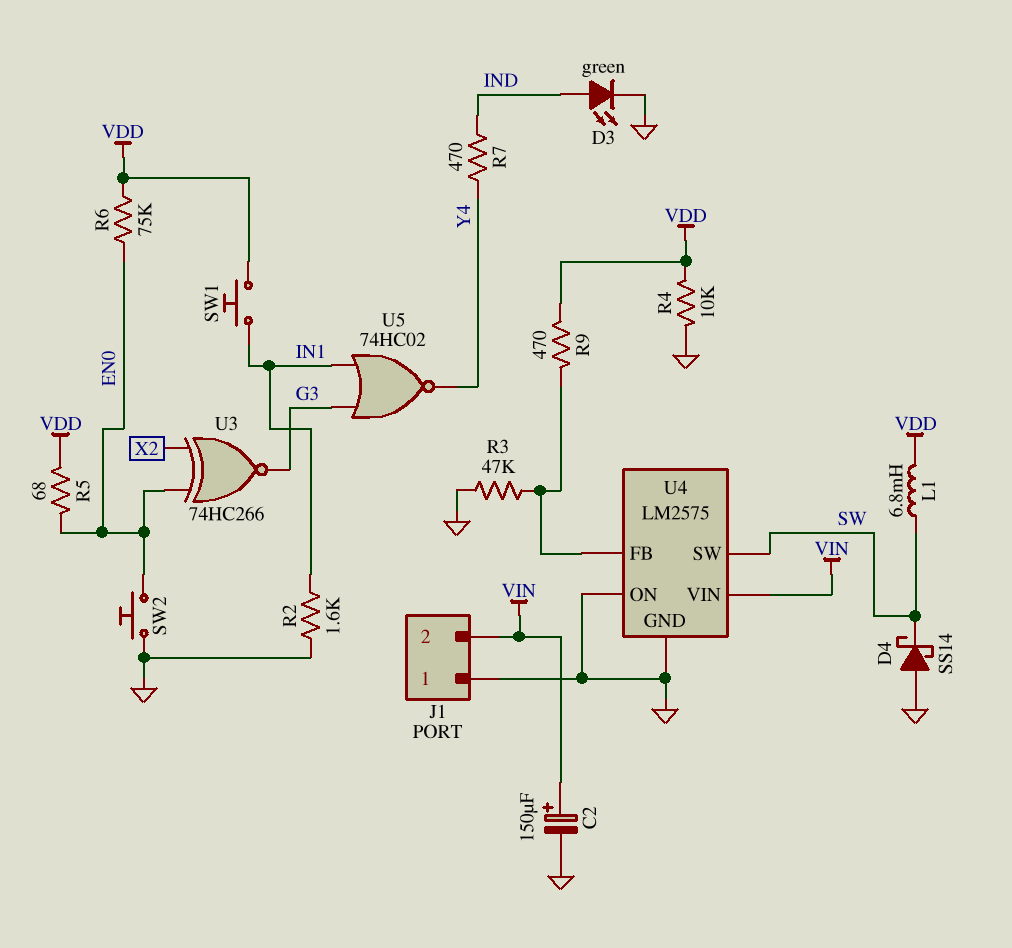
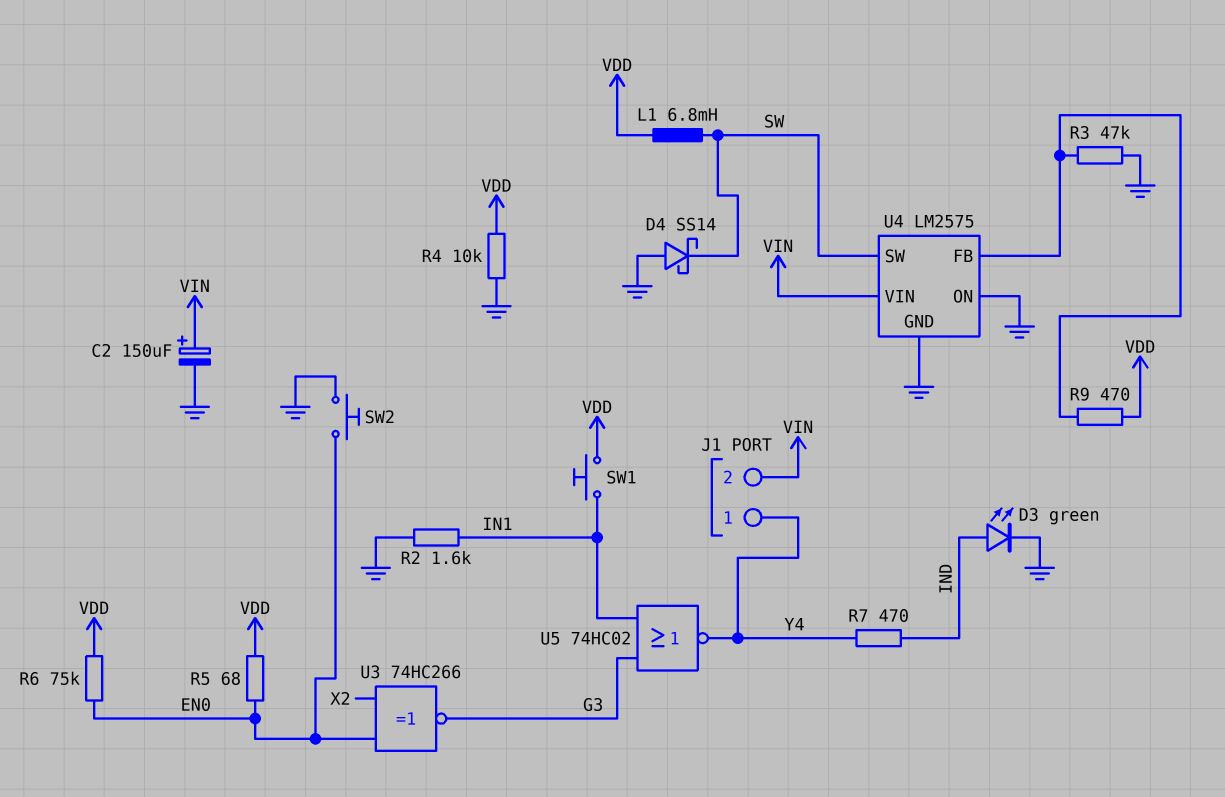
J1 pin 1: GND -> Y4

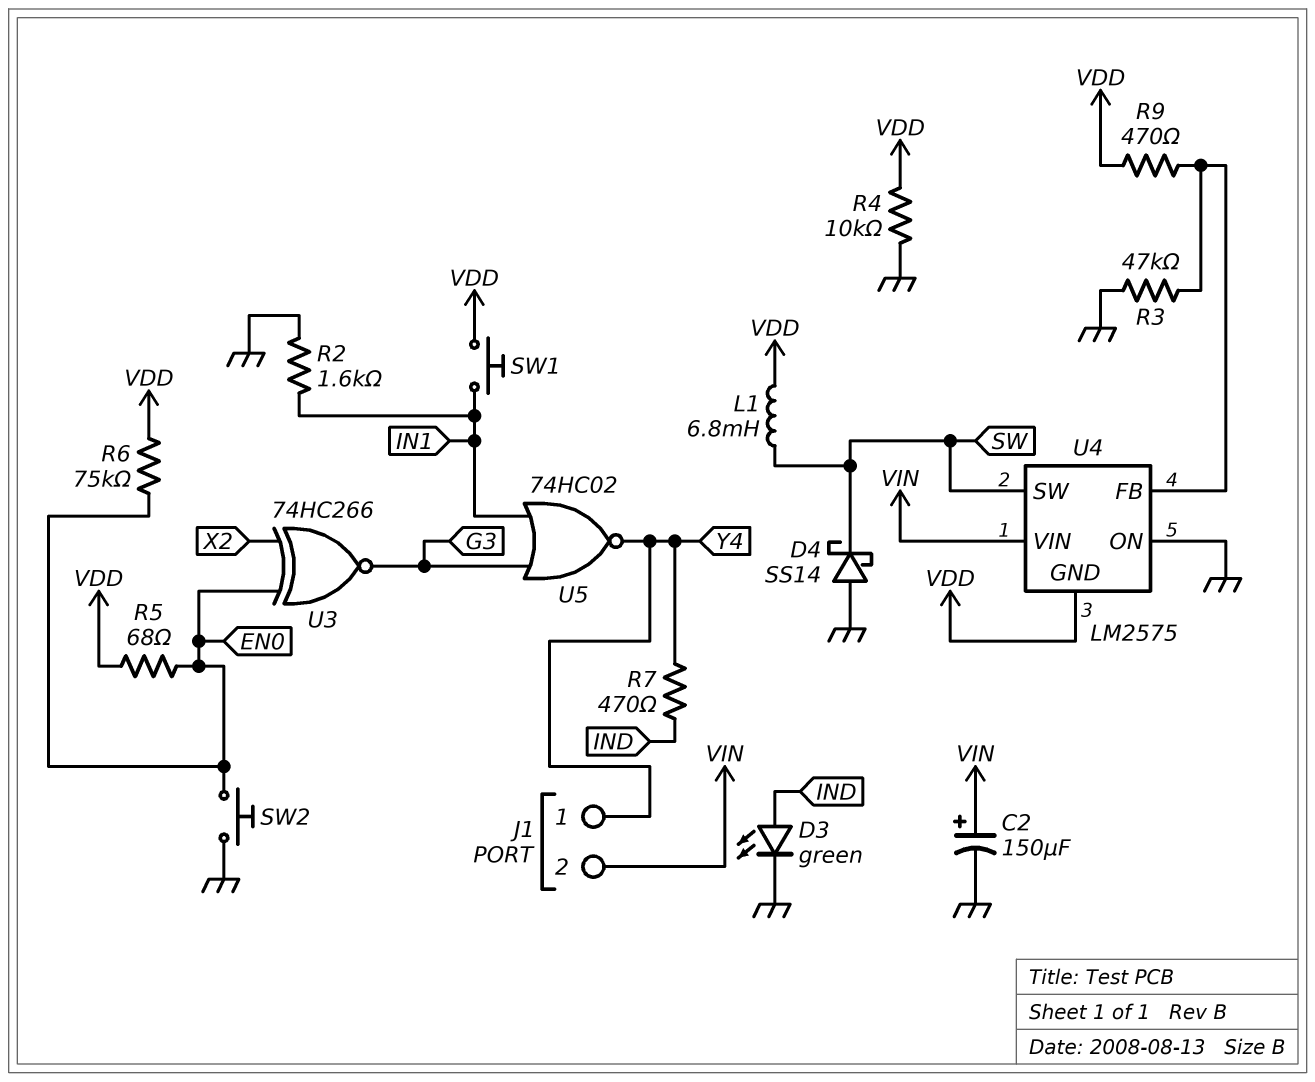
U4 pin GND: GND -> VDD

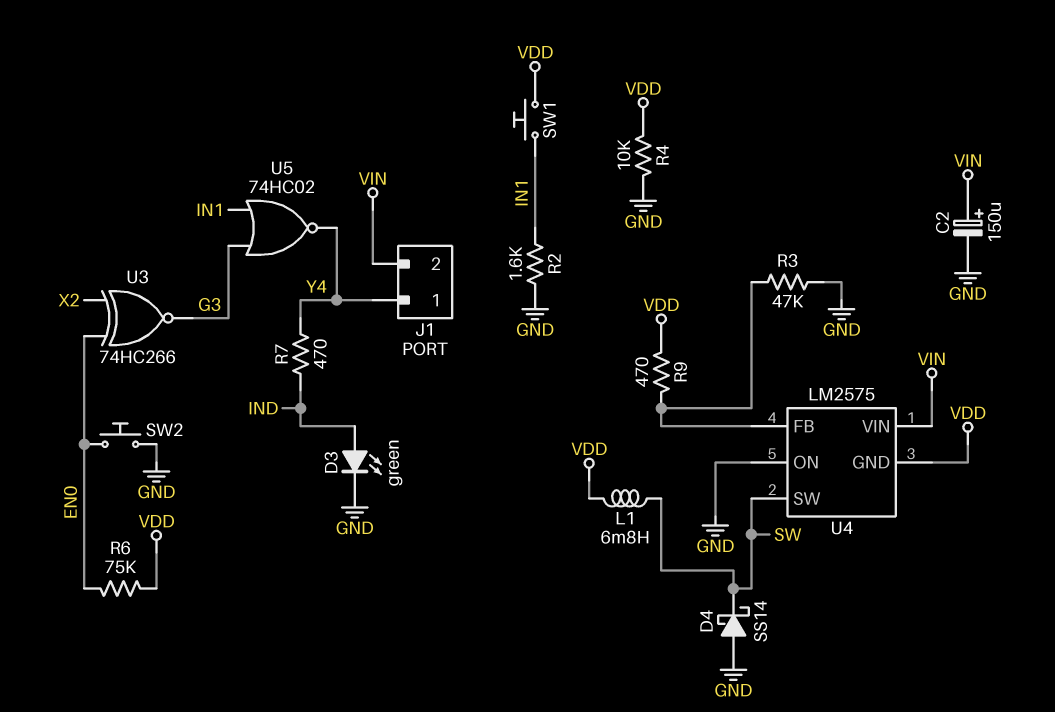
R5: 68 (EN0, VDD) -> none

